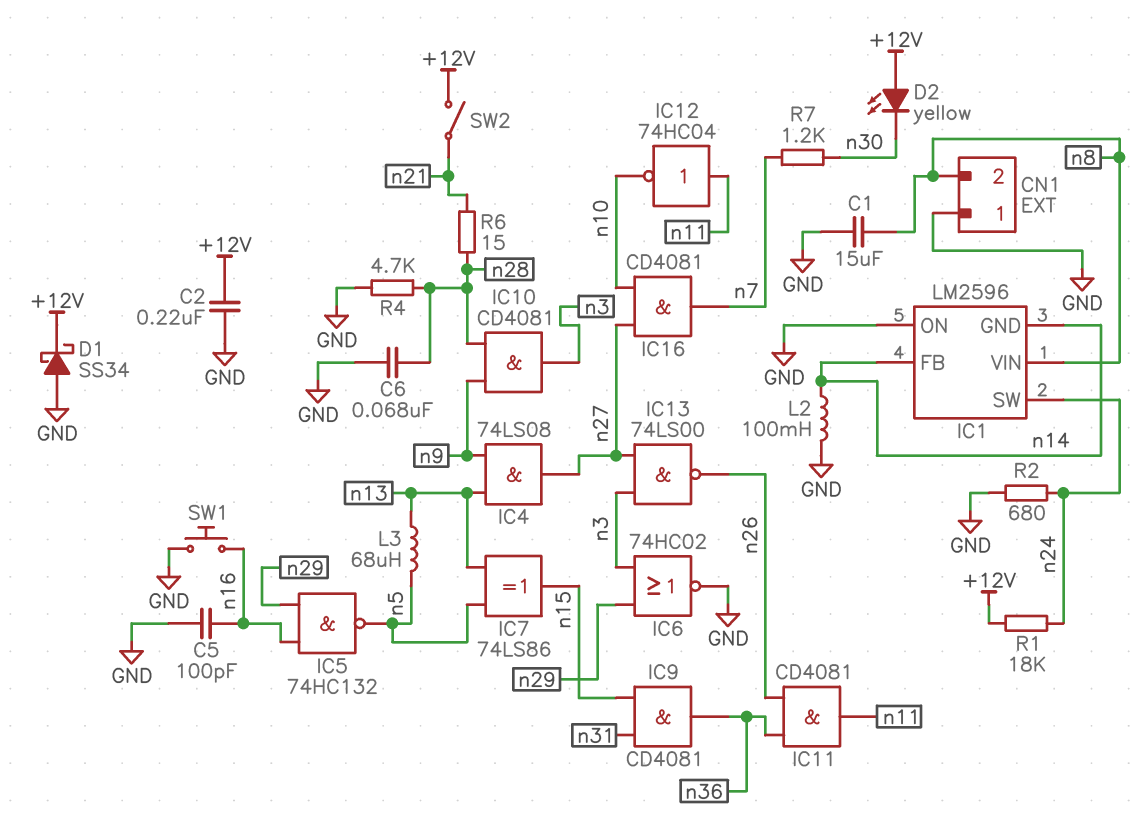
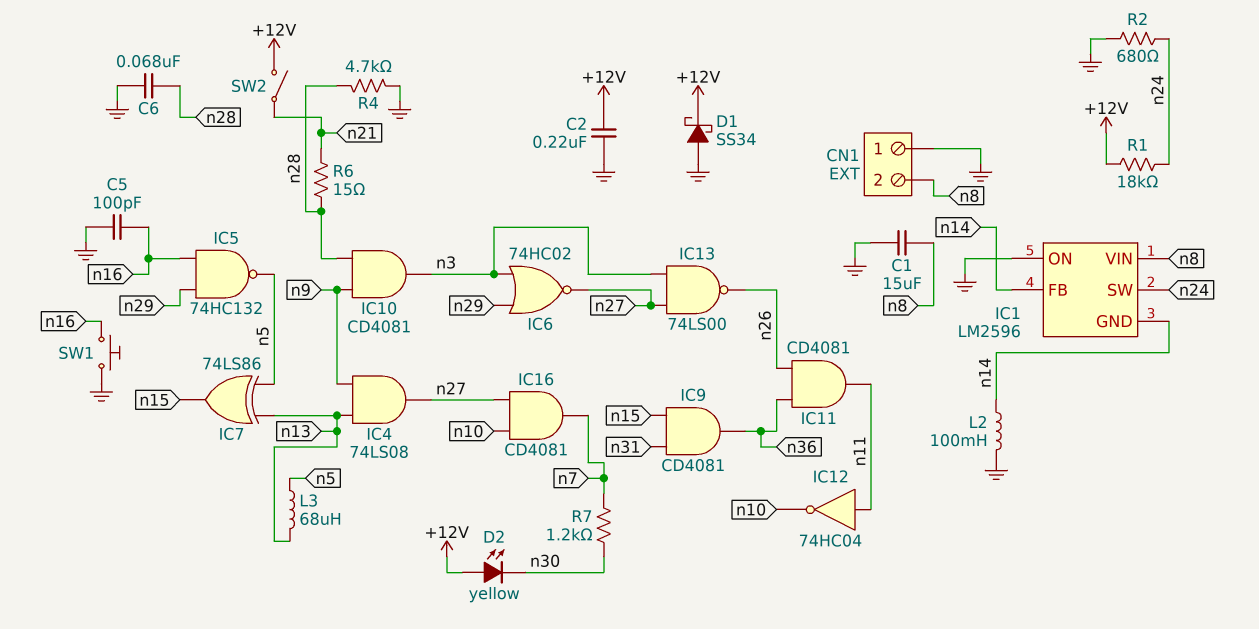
IC6: NOR 74HC02 (in n3, in n29, out GND) -> NOR 74HC02 (in n3, in n29, out n27)

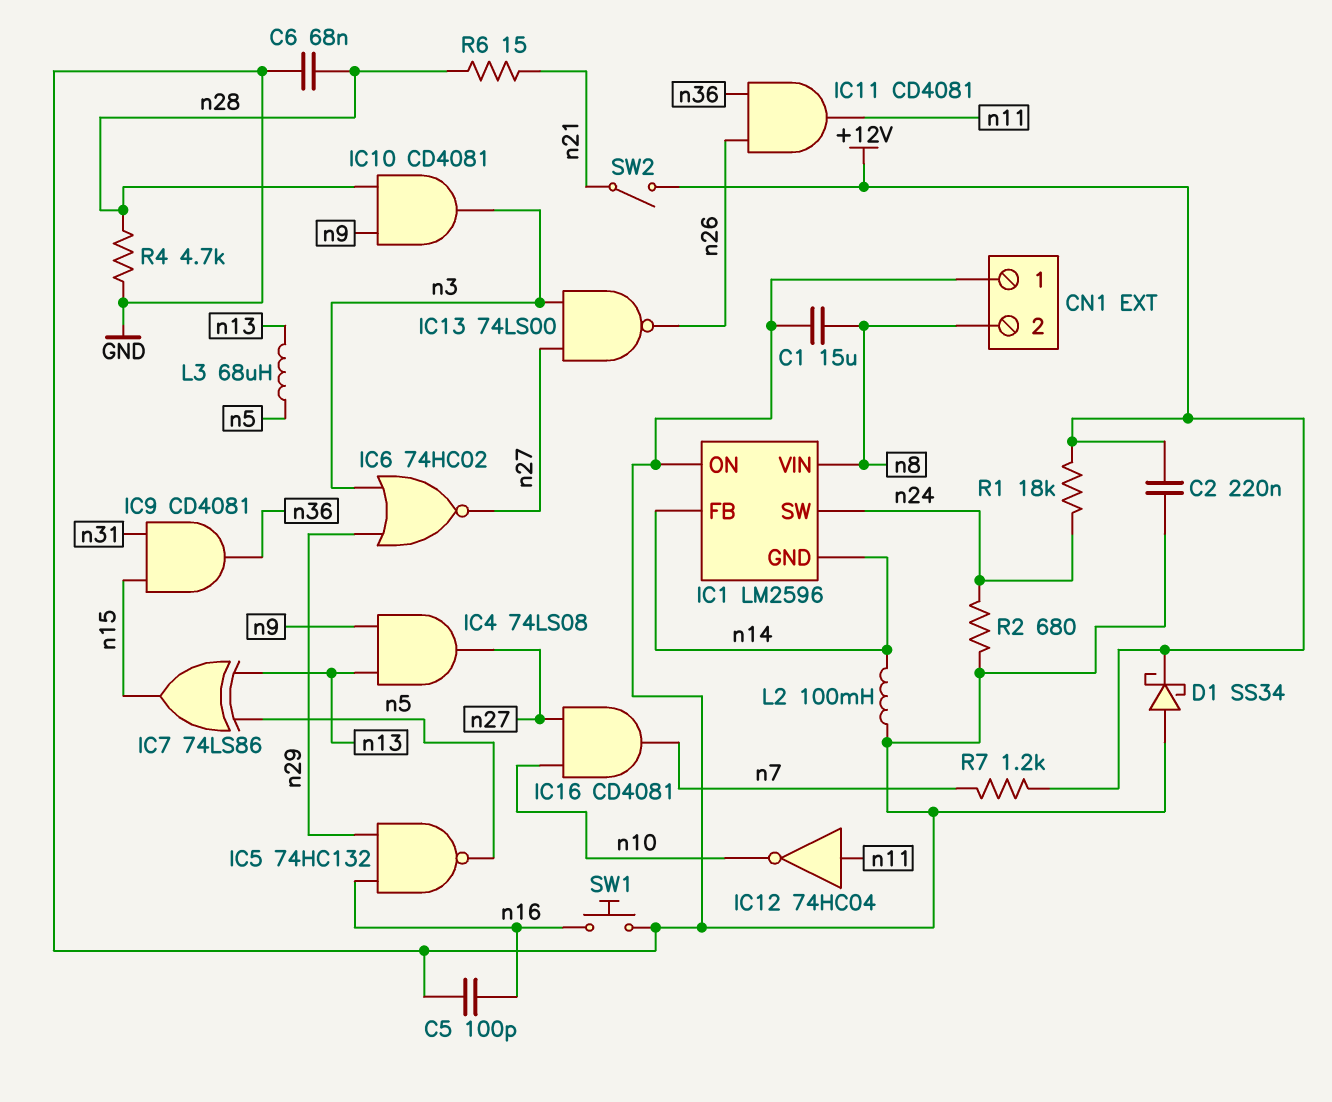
D2: LED yellow (A +12V, K n30) -> none
R7: 1.2k (n7, n30) -> 1.2k (+12V, n7)

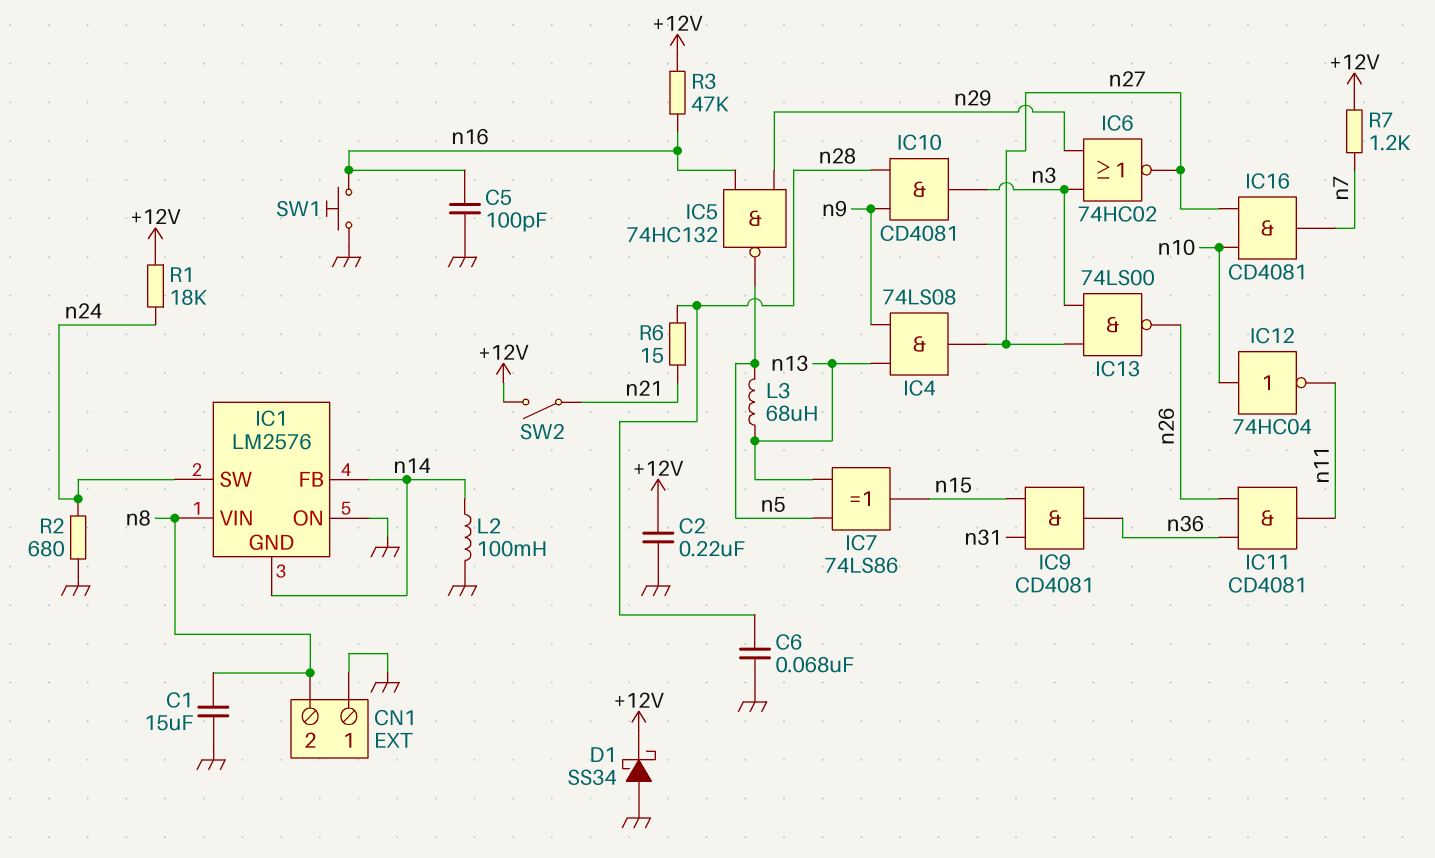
IC1: LM2596 -> LM2576
IC12: NOT 74HC04 (in n11, out n10) -> NOT 74HC04 (in n10, out n11)
R3: none -> 47k (+12V, n16)
R4: 4.7k (GND, n28) -> none

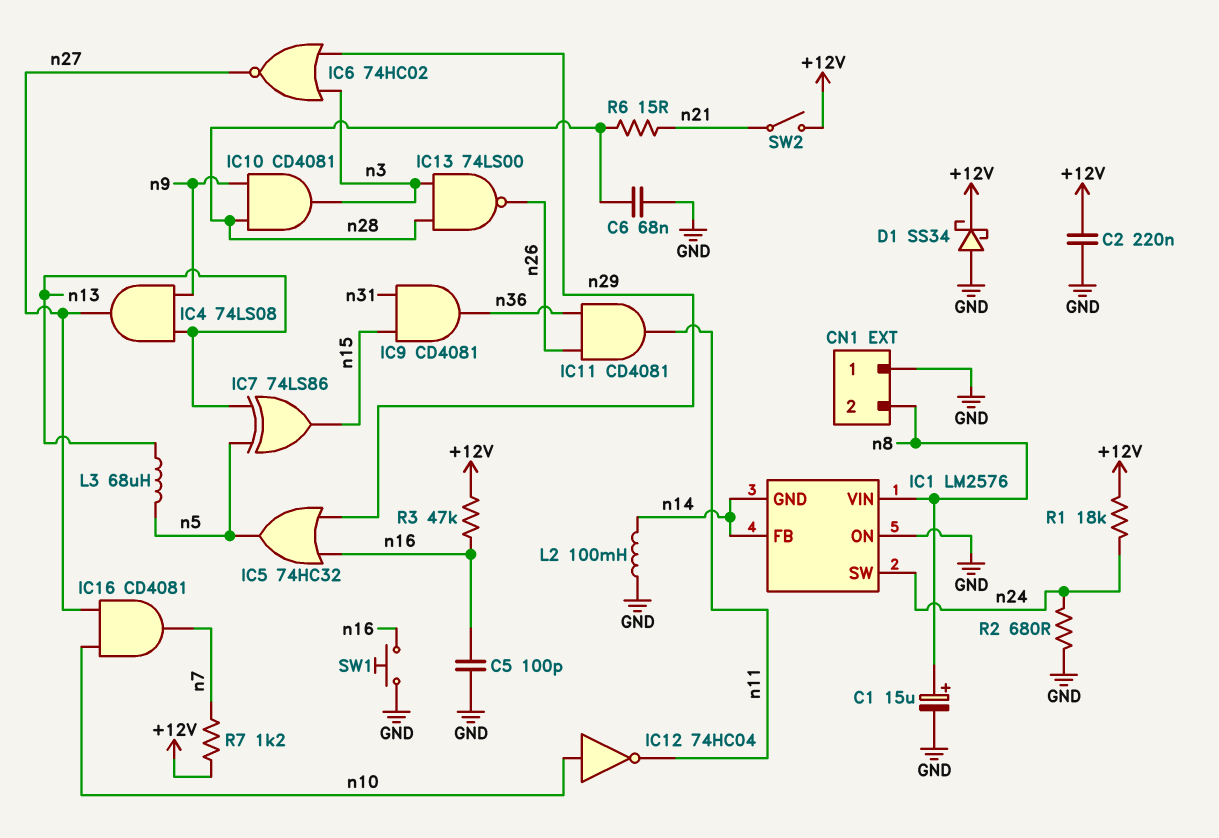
C1: 15uF (GND, n8) -> 15uF (plus n8, minus GND)
IC5: NAND 74HC132 (in n16, in n29, out n5) -> OR 74HC32 (in n16, in n29, out n5)
IC13: NAND 74LS00 (in n3, in n27, out n26) -> NAND 74LS00 (in n3, in n28, out n26)

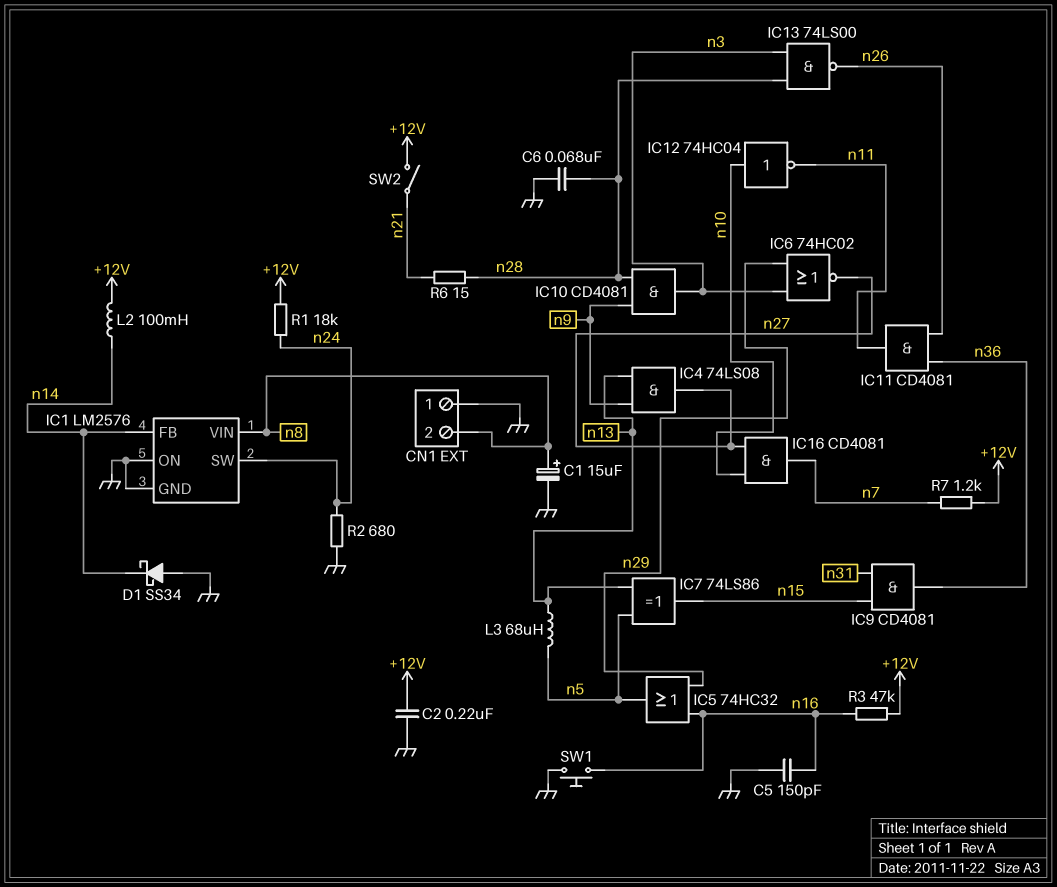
C5: 100pF (GND, n16) -> 150pF (GND, n16)
D1: schottky SS34 (A GND, K +12V) -> schottky SS34 (A GND, K n14)
IC1 pin GND: n14 -> GND
L2: 100mH (GND, n14) -> 100mH (+12V, n14)

